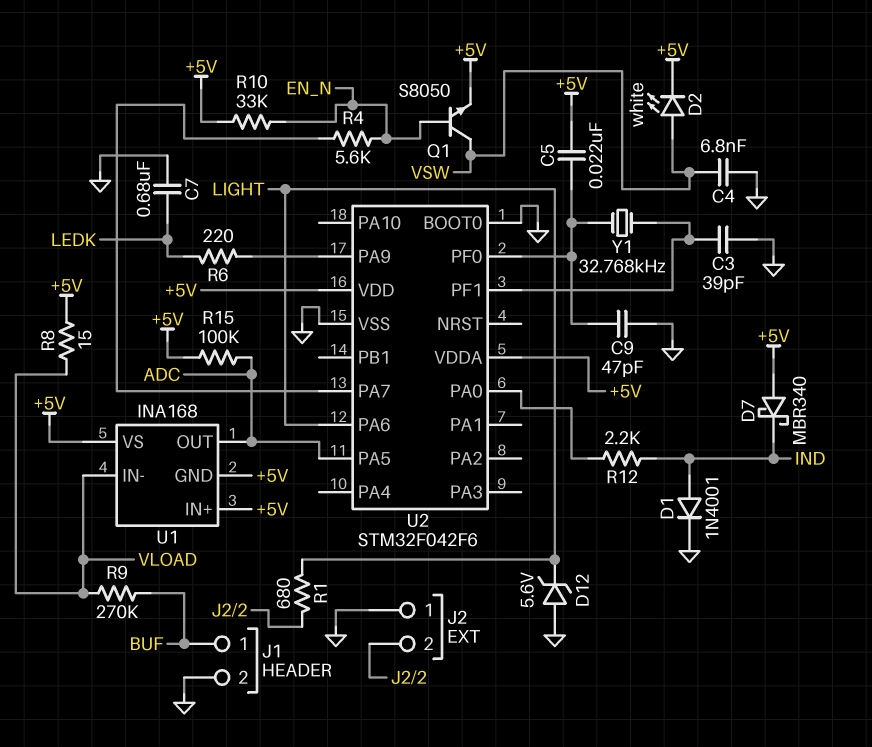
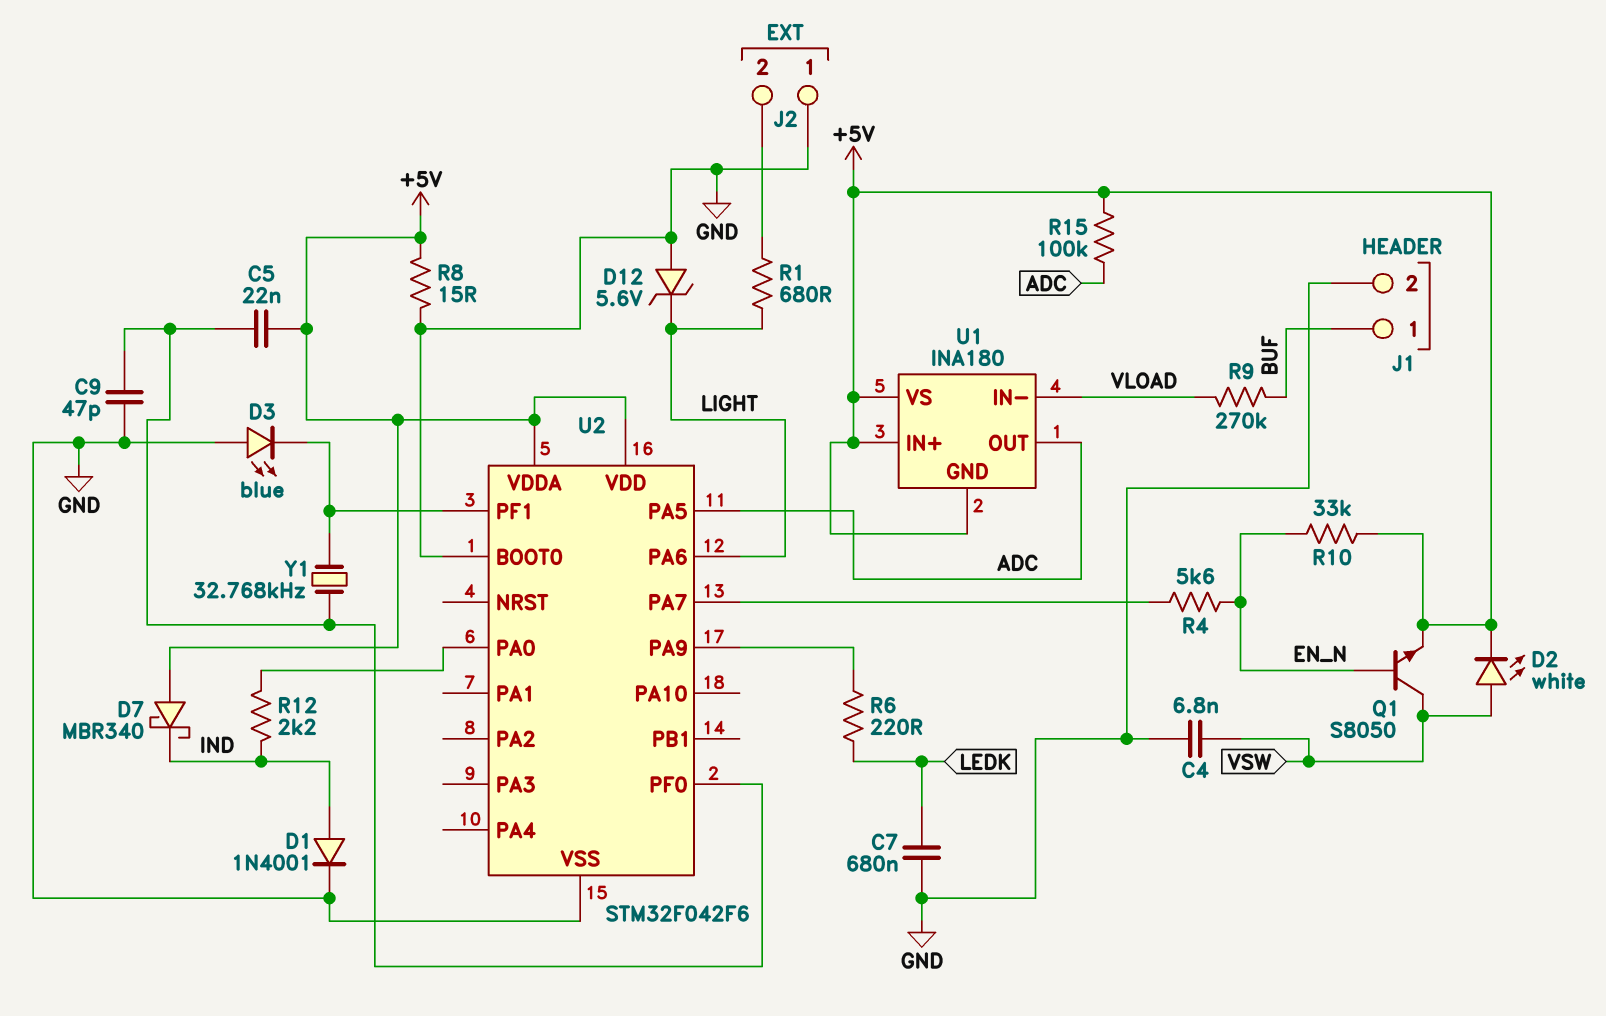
C3: 39pF (GND, U2/PF1) -> none
D3: none -> LED blue (A GND, K U2/PF1)
R8: 15 (+5V, VLOAD) -> 15 (+5V, GND)
U1: INA168 -> INA180

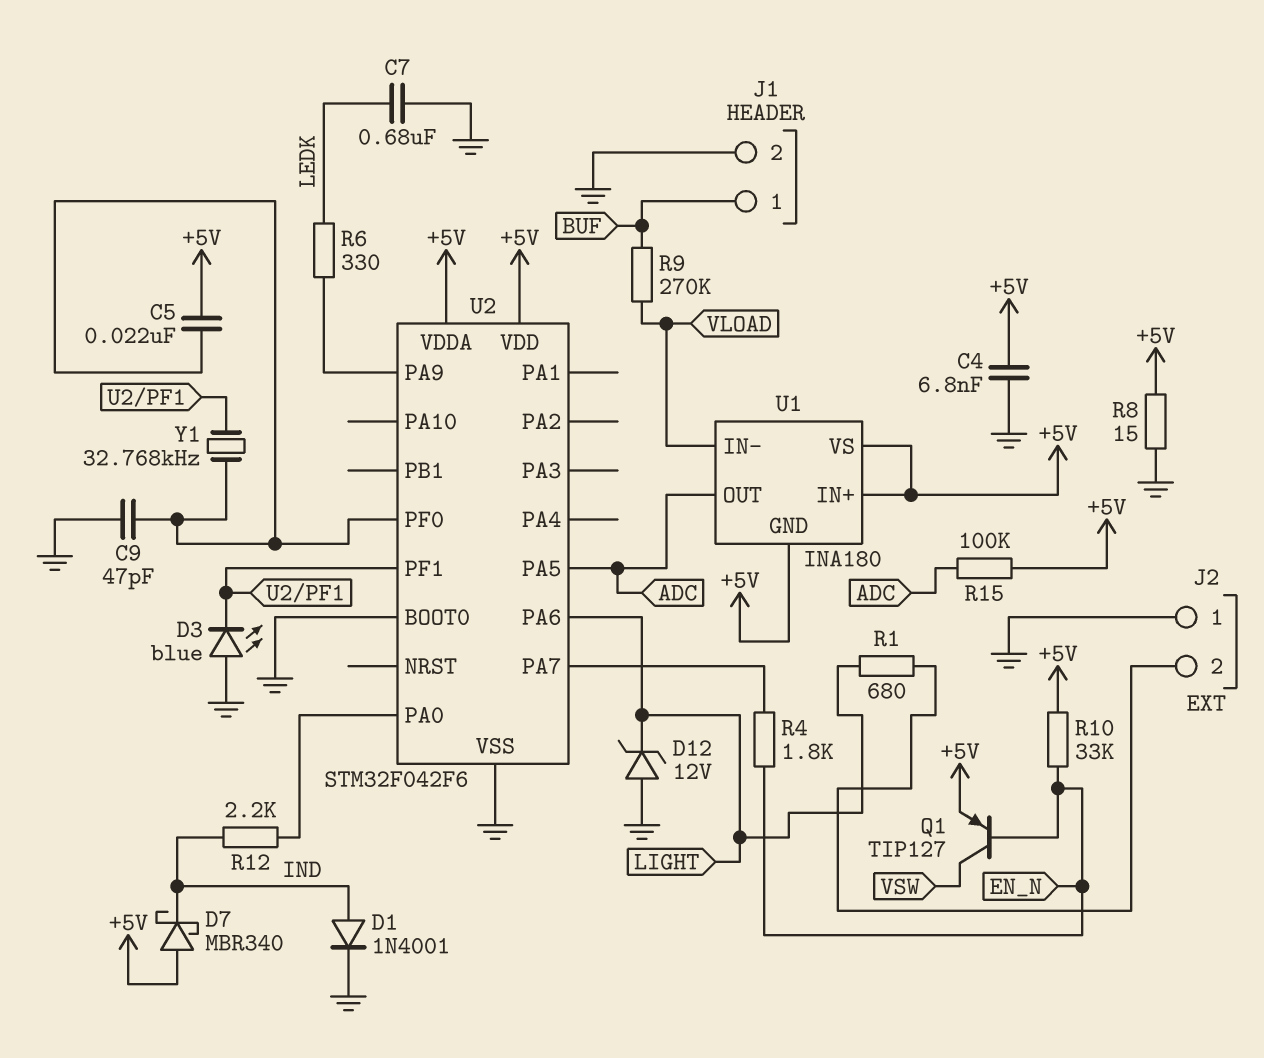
C4: 6.8nF (GND, VSW) -> 6.8nF (+5V, GND)
D2: LED white (A VSW, K +5V) -> none
D12: zener 5.6V (A GND, K LIGHT) -> zener 12V (A GND, K LIGHT)
Q1: NPN S8050 (B EN_N, C VSW, E +5V) -> PNP TIP127 (B EN_N, C VSW, E +5V)
R4: 5.6k (EN_N, U2/PA7) -> 1.8k (EN_N, U2/PA7)
R6: 220 (LEDK, U2/PA9) -> 330 (LEDK, U2/PA9)

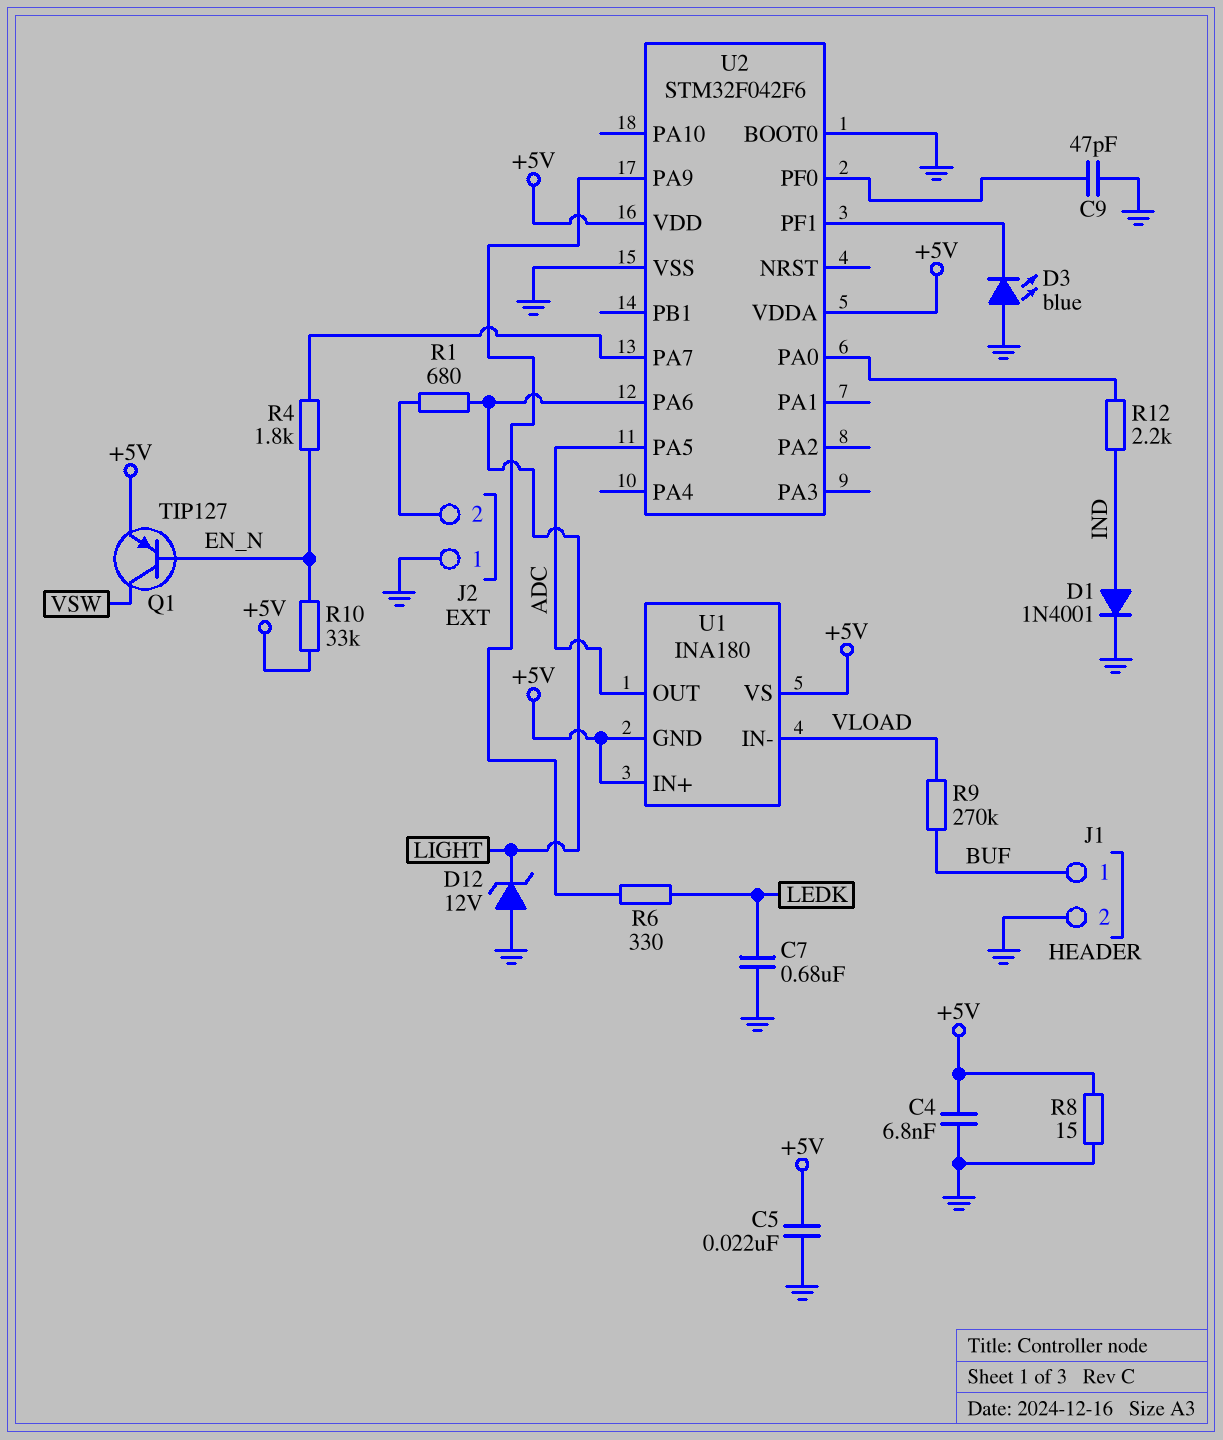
C5: 22nF (+5V, U2/PF0) -> 22nF (+5V, GND)
D7: schottky MBR340 (A +5V, K IND) -> none
R15: 100k (+5V, ADC) -> none
Y1: 32.768kHz (U2/PF0, U2/PF1) -> none

